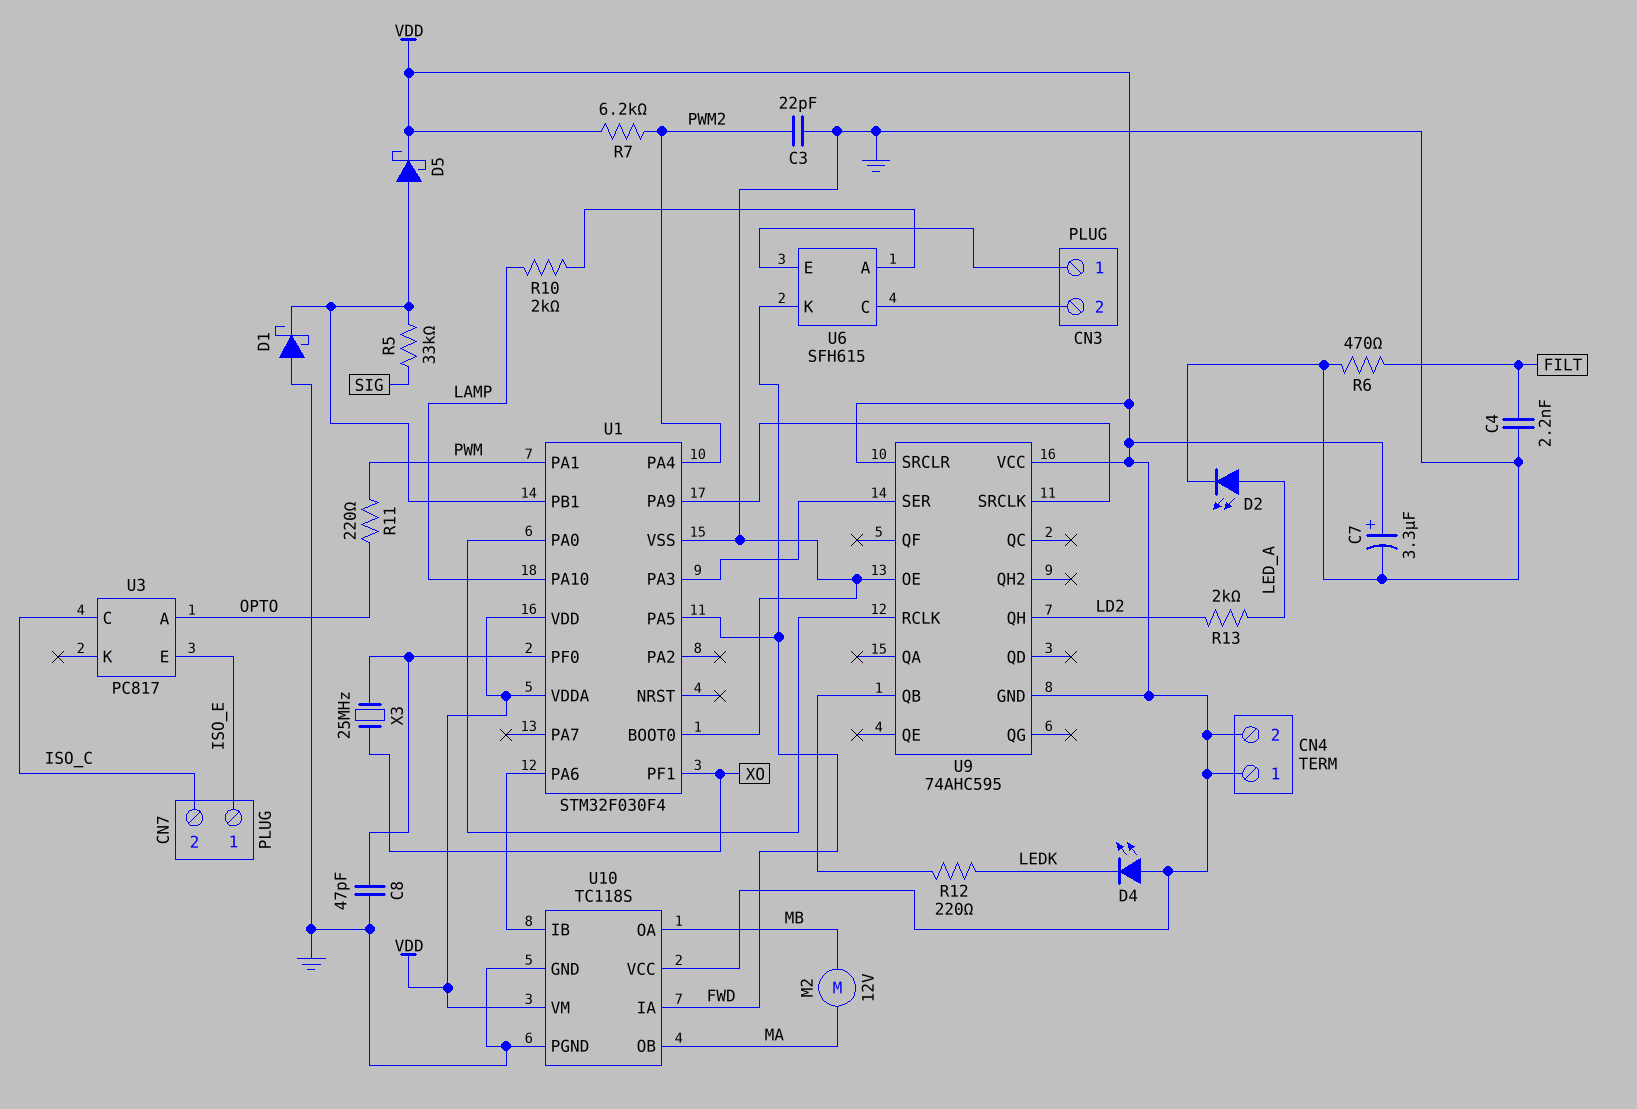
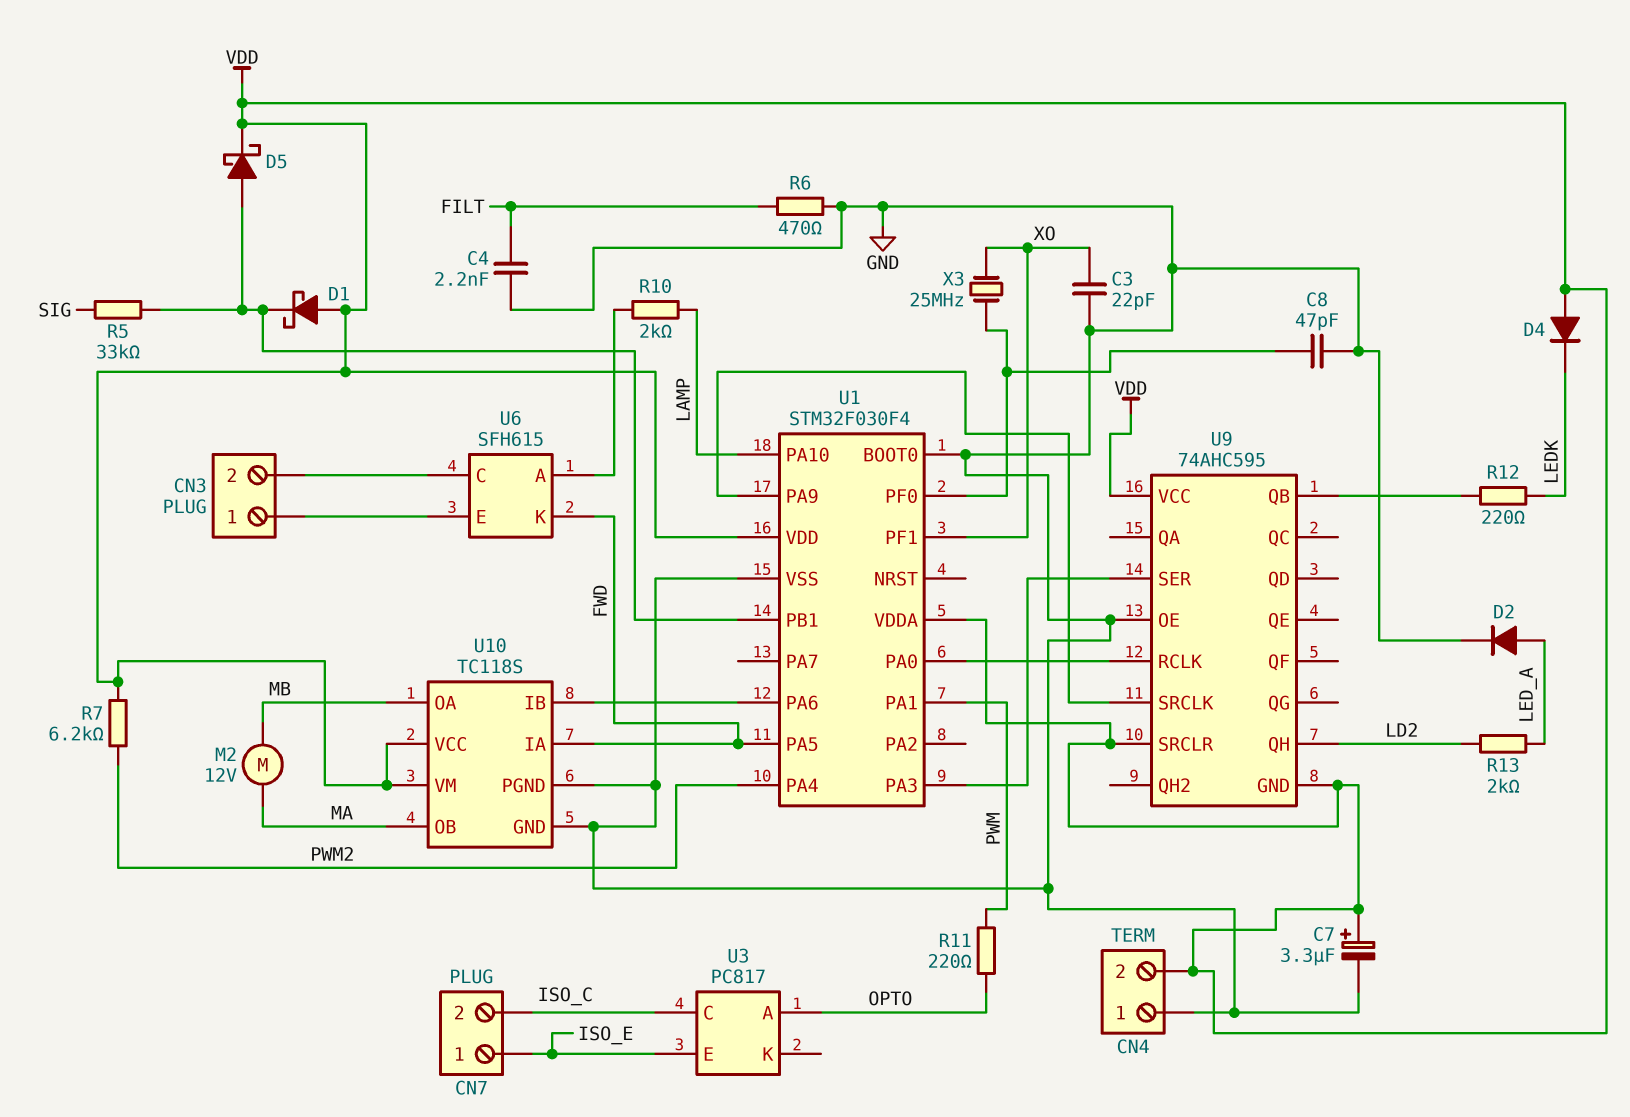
C3: 22pF (GND, PWM2) -> 22pF (GND, XO)
CN4 pin 1: VDD -> GND
D1: schottky (A GND, K U1/PB1) -> schottky (A VDD, K U1/PB1)
D2: LED (A LED_A, K GND) -> diode (A LED_A, K GND)
D4: LED (A VDD, K LEDK) -> diode (A VDD, K LEDK)

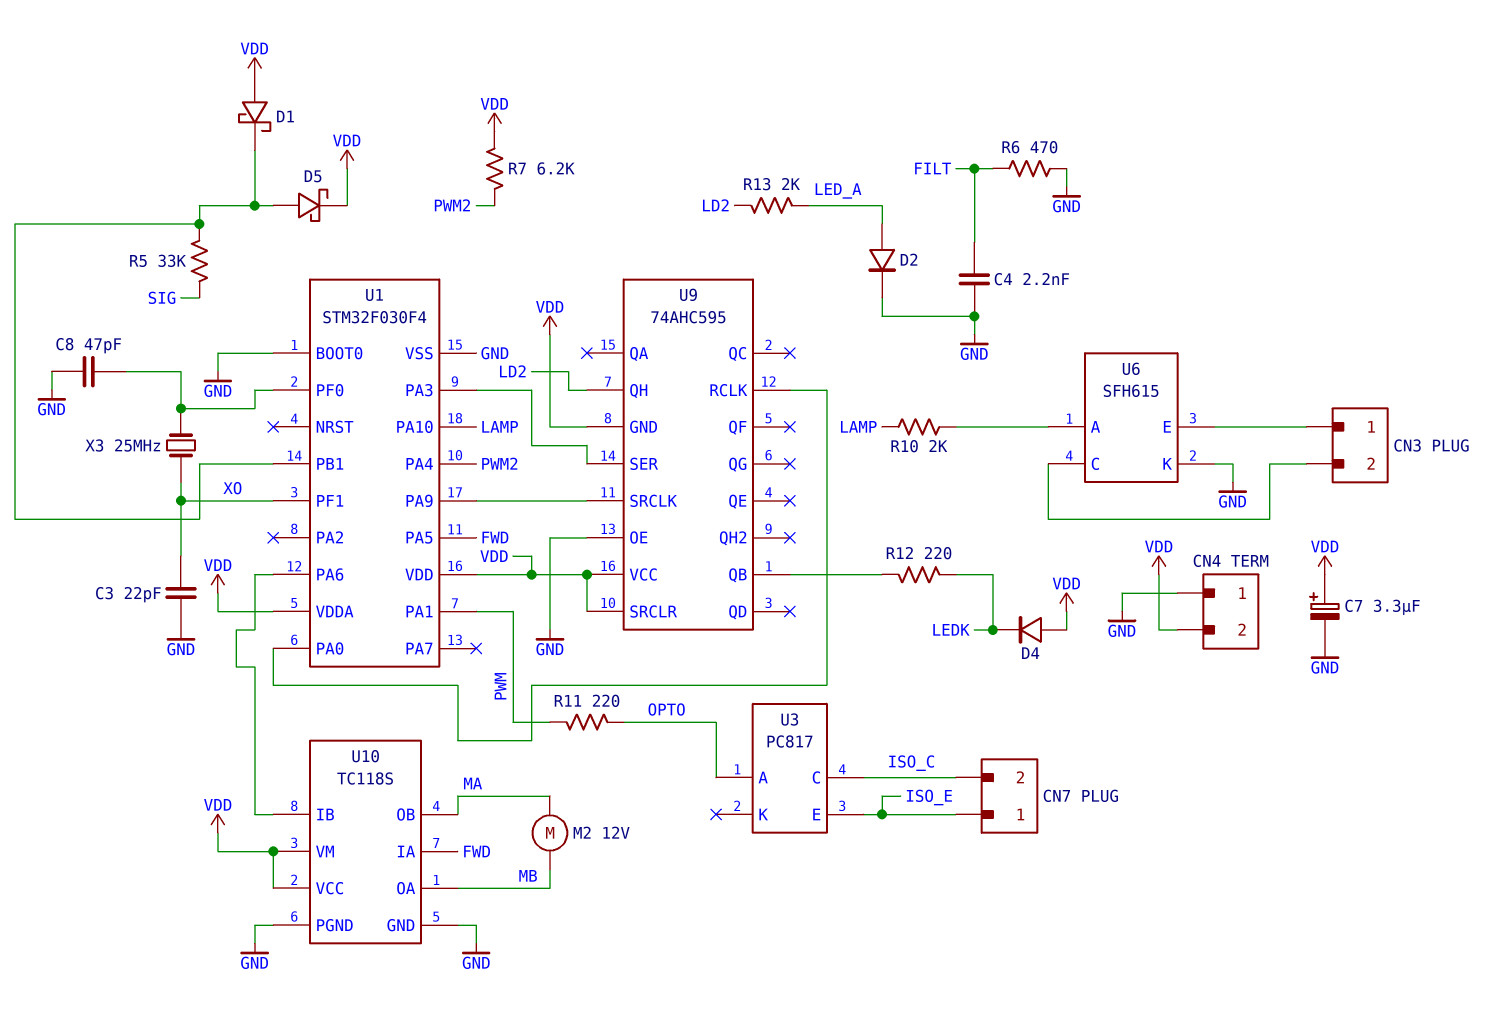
U6 pin K: FWD -> GND

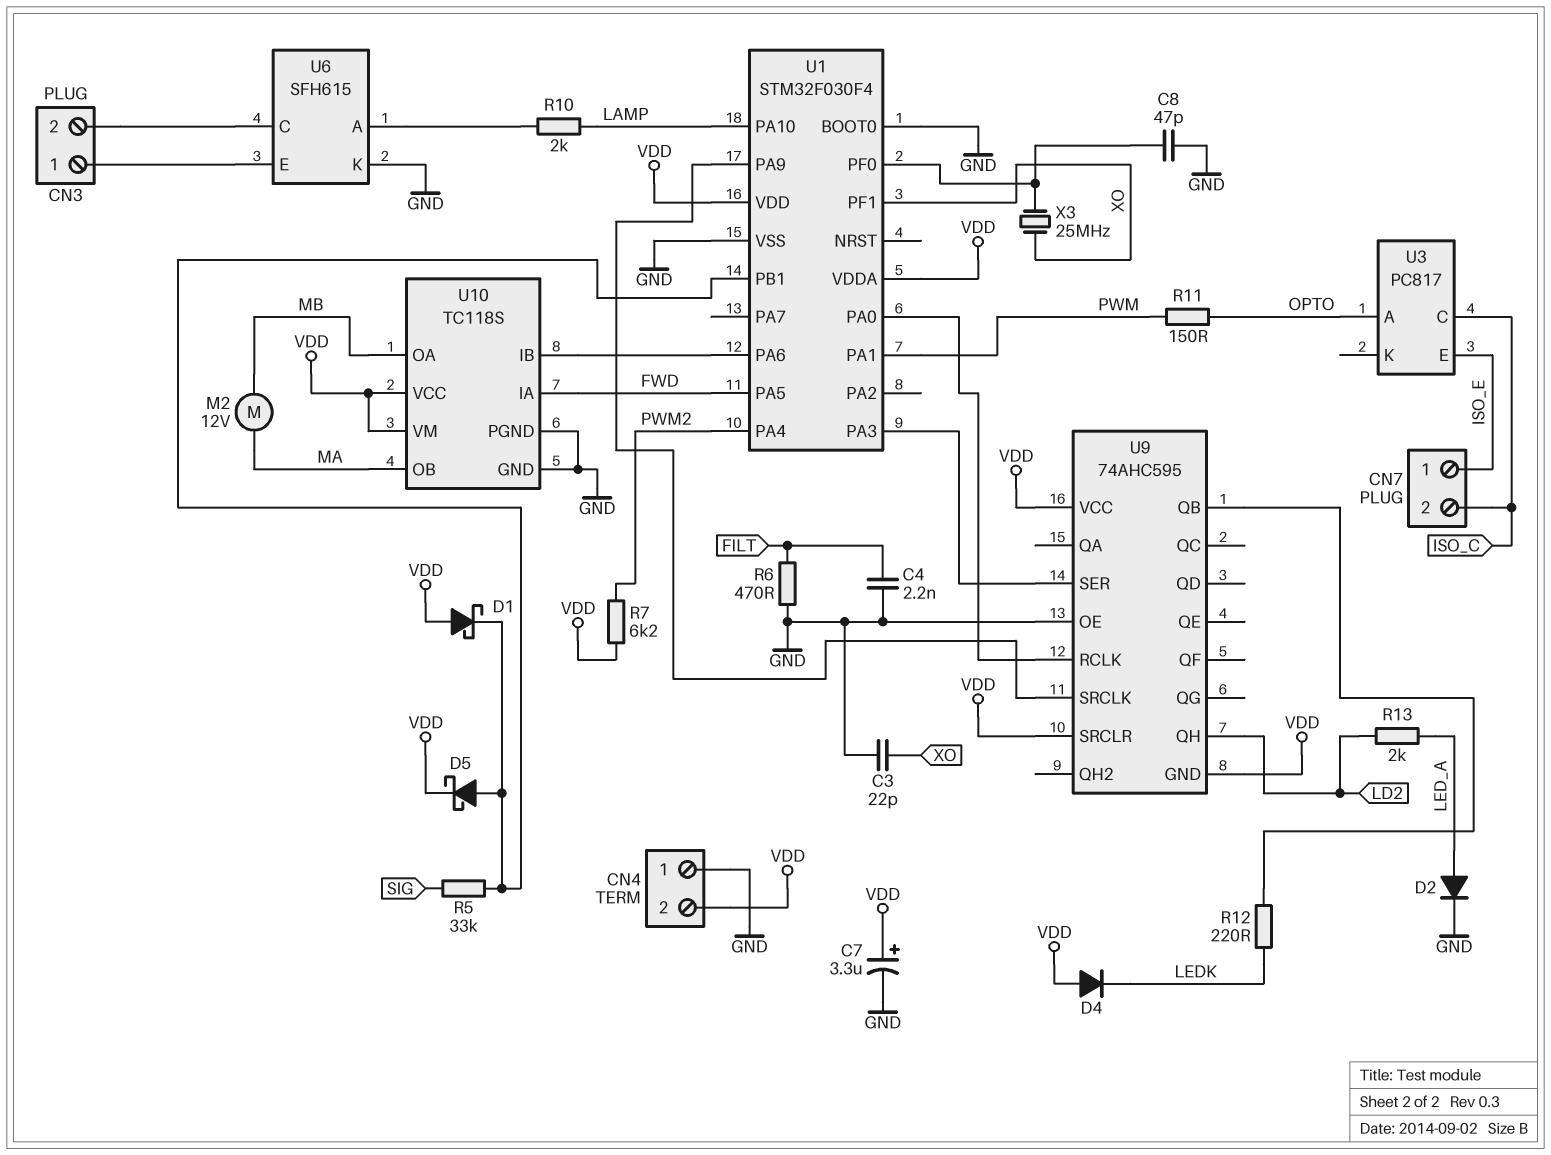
R11: 220 (OPTO, PWM) -> 150 (OPTO, PWM)

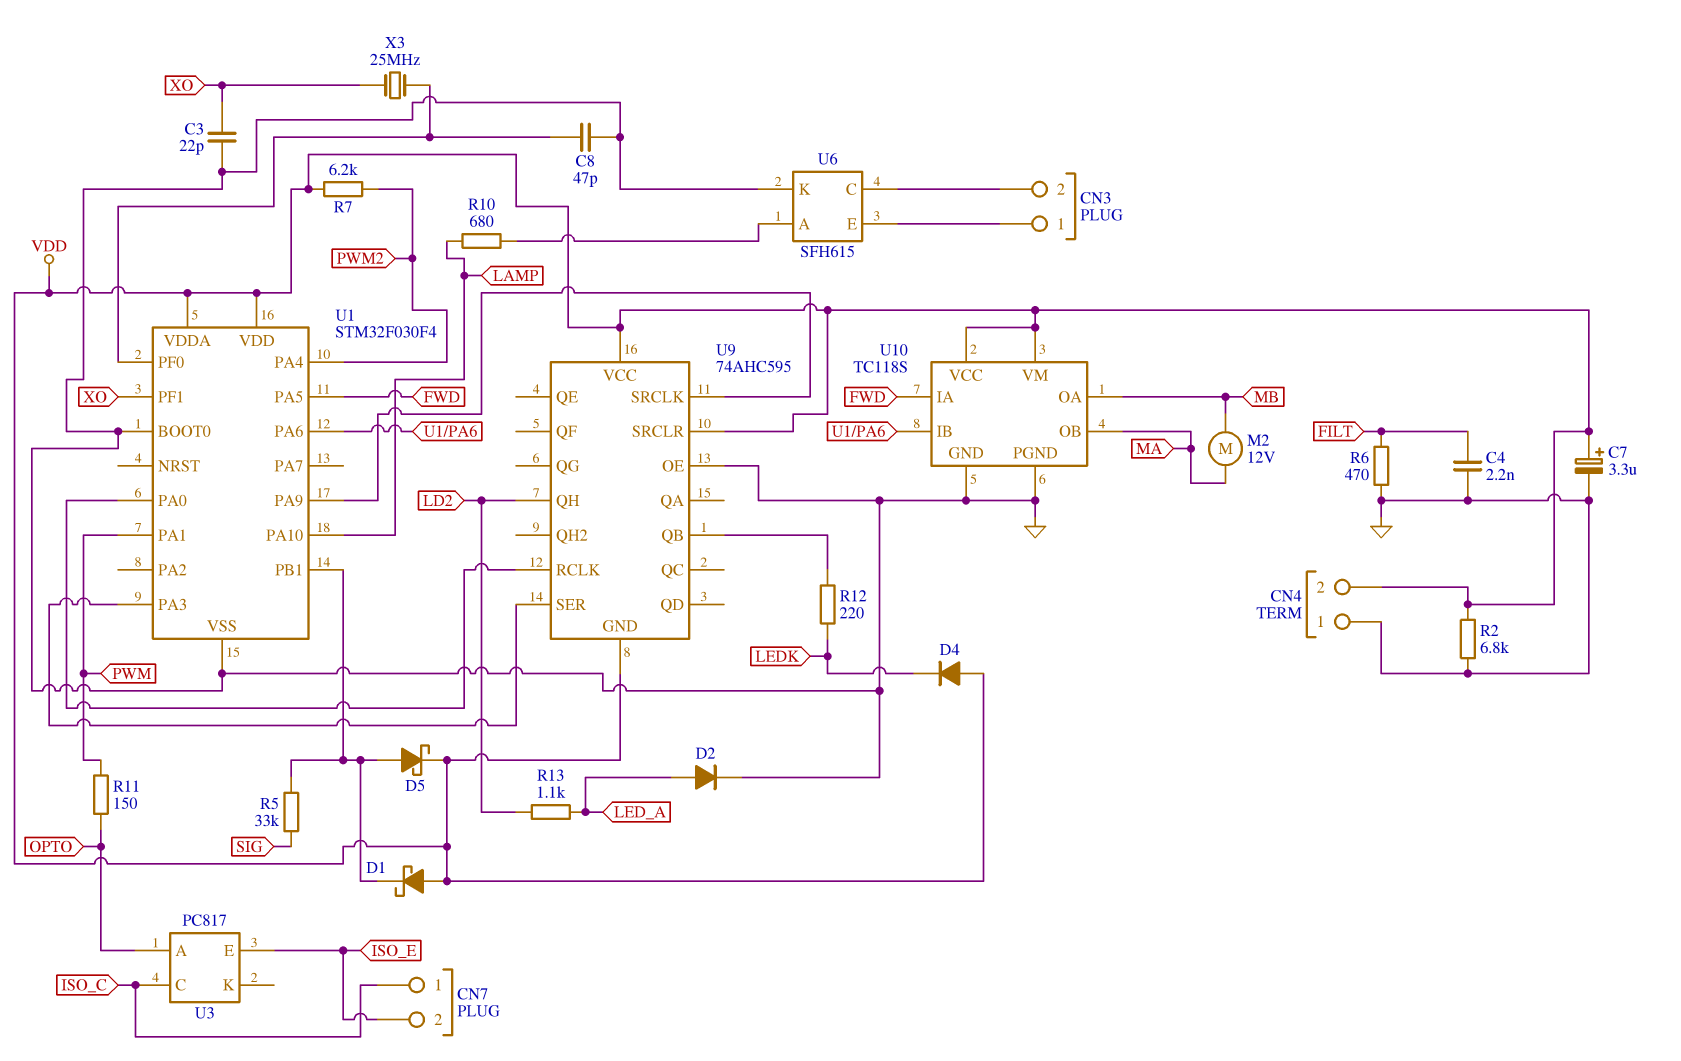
CN7 pin 1: ISO_E -> ISO_C
CN7 pin 2: ISO_C -> ISO_E
R2: none -> 6.8k (GND, VDD)
R10: 2k (LAMP, U6/A) -> 680 (LAMP, U6/A)
R13: 2k (LD2, LED_A) -> 1.1k (LD2, LED_A)

